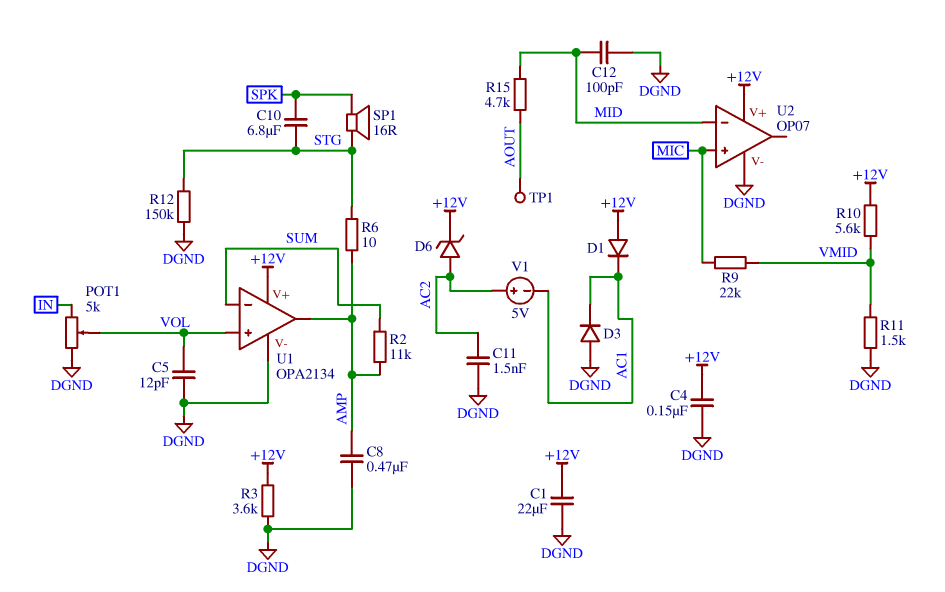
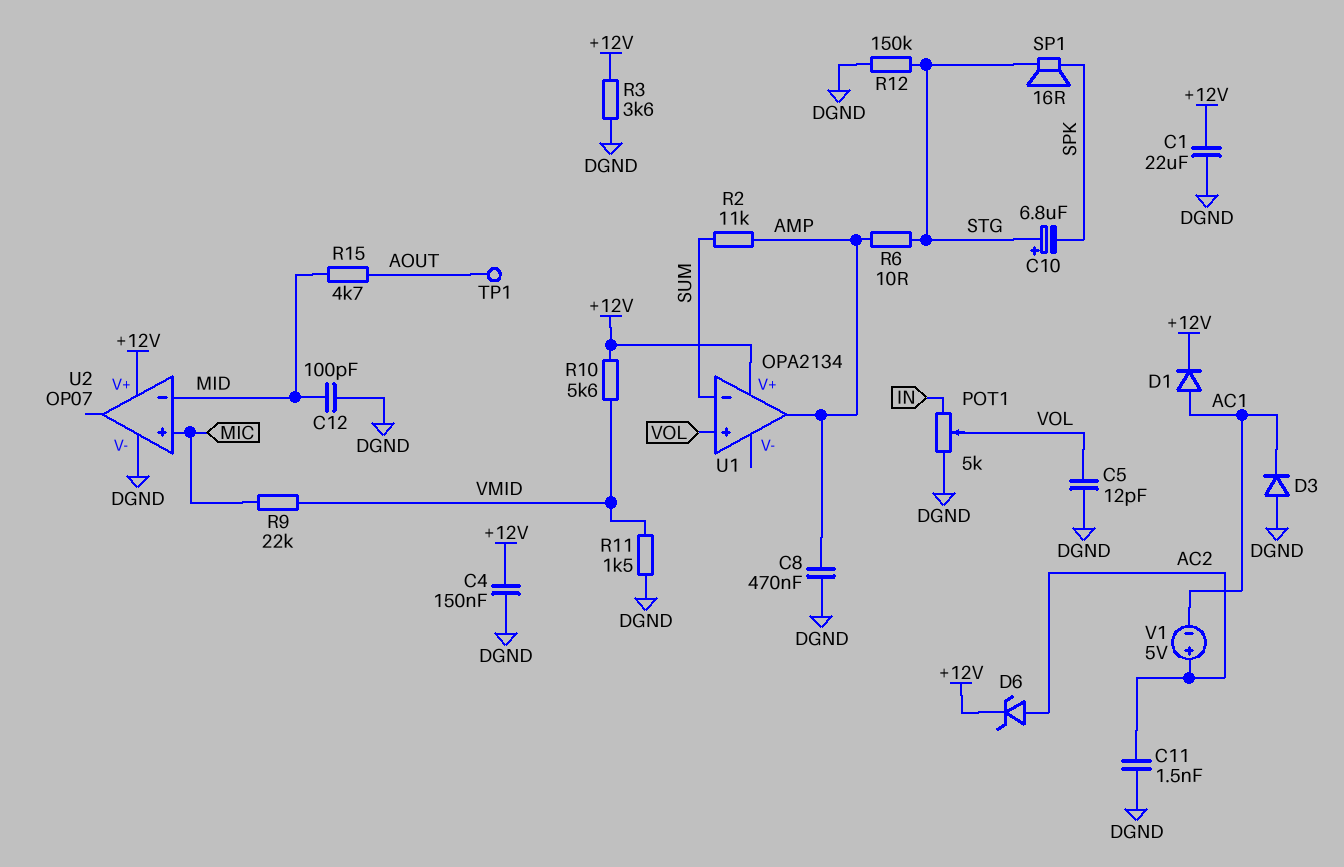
C10: 6.8uF (SPK, STG) -> 6.8uF (plus STG, minus SPK)
D1: diode (A +12V, K AC1) -> diode (A AC1, K +12V)
U1 pin V-: DGND -> none

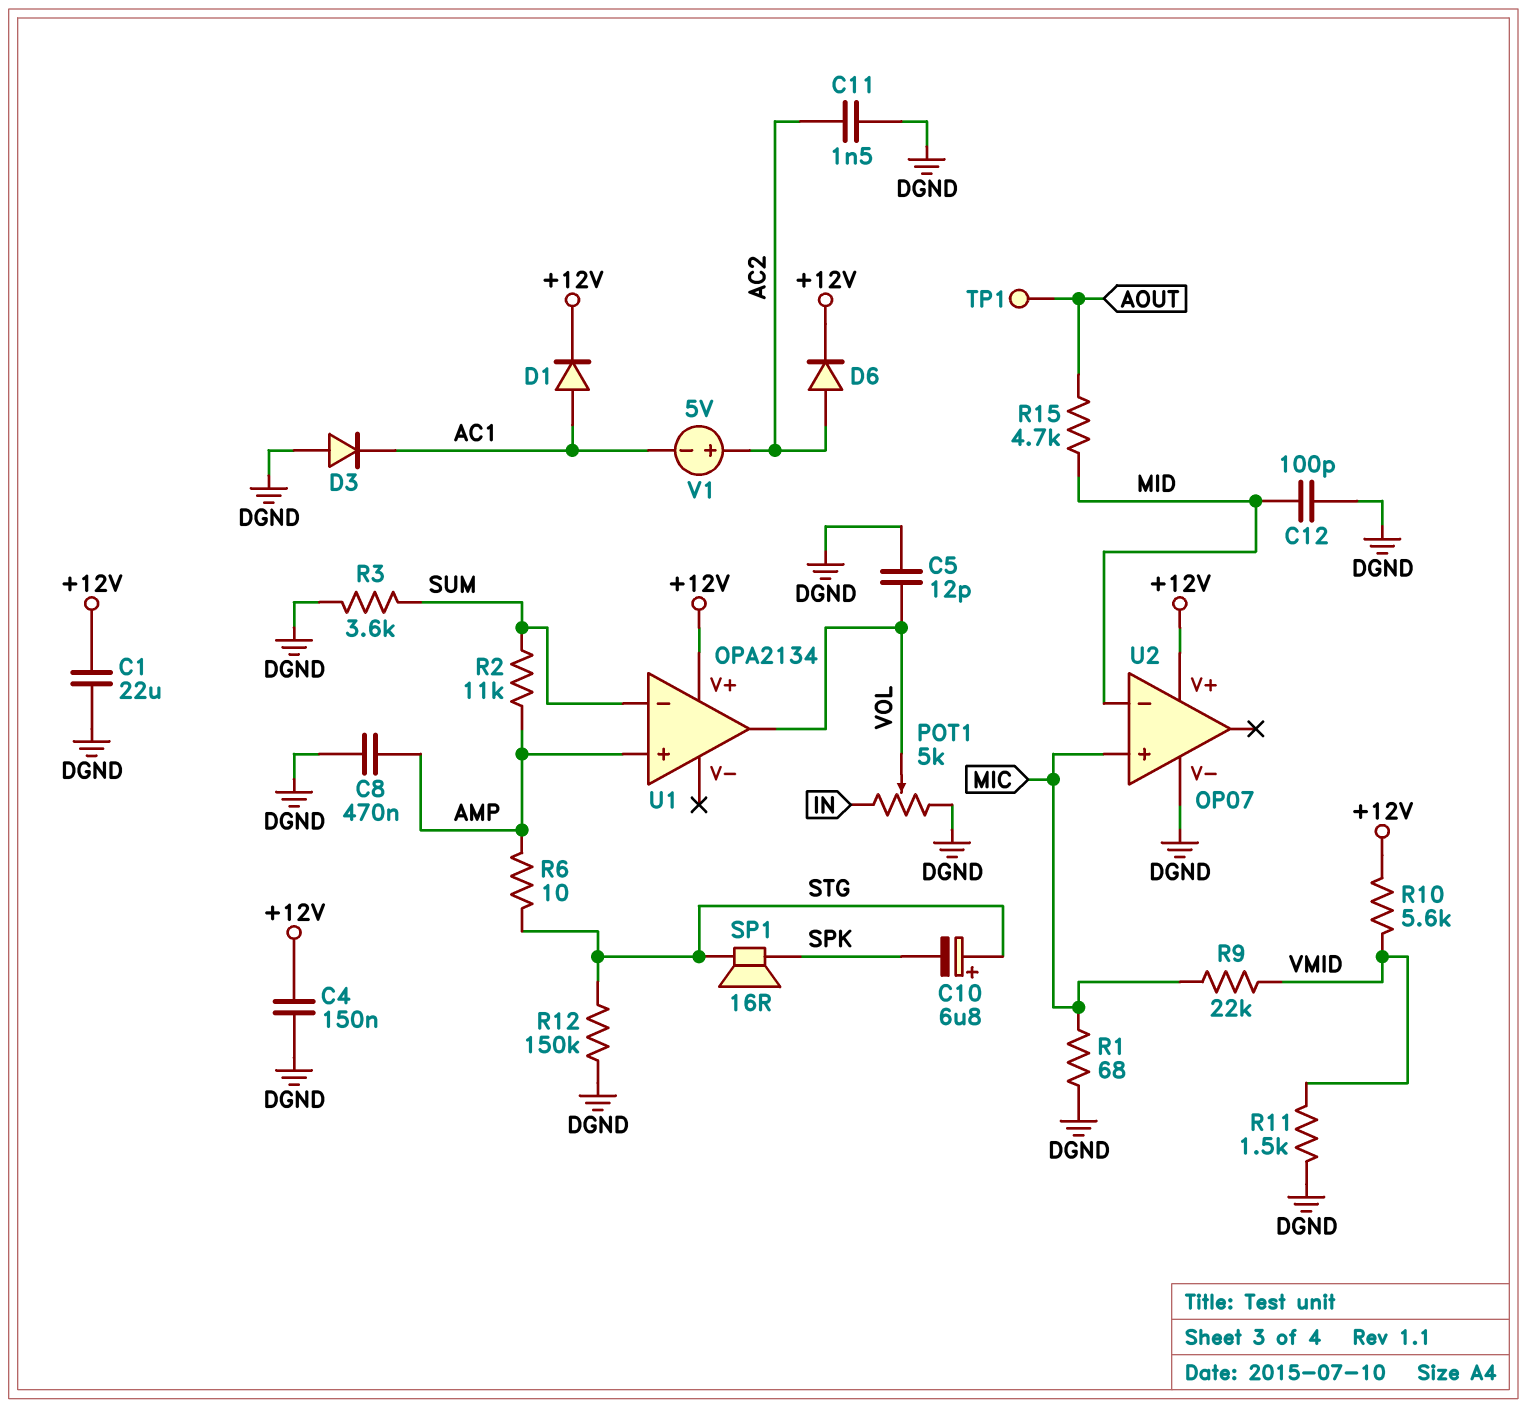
D6: zener (A AC2, K +12V) -> diode (A AC2, K +12V)
R1: none -> 68 (DGND, MIC)
R3: 3.6k (+12V, DGND) -> 3.6k (DGND, SUM)
U1 pin in+: VOL -> AMP
U1 pin out: AMP -> VOL

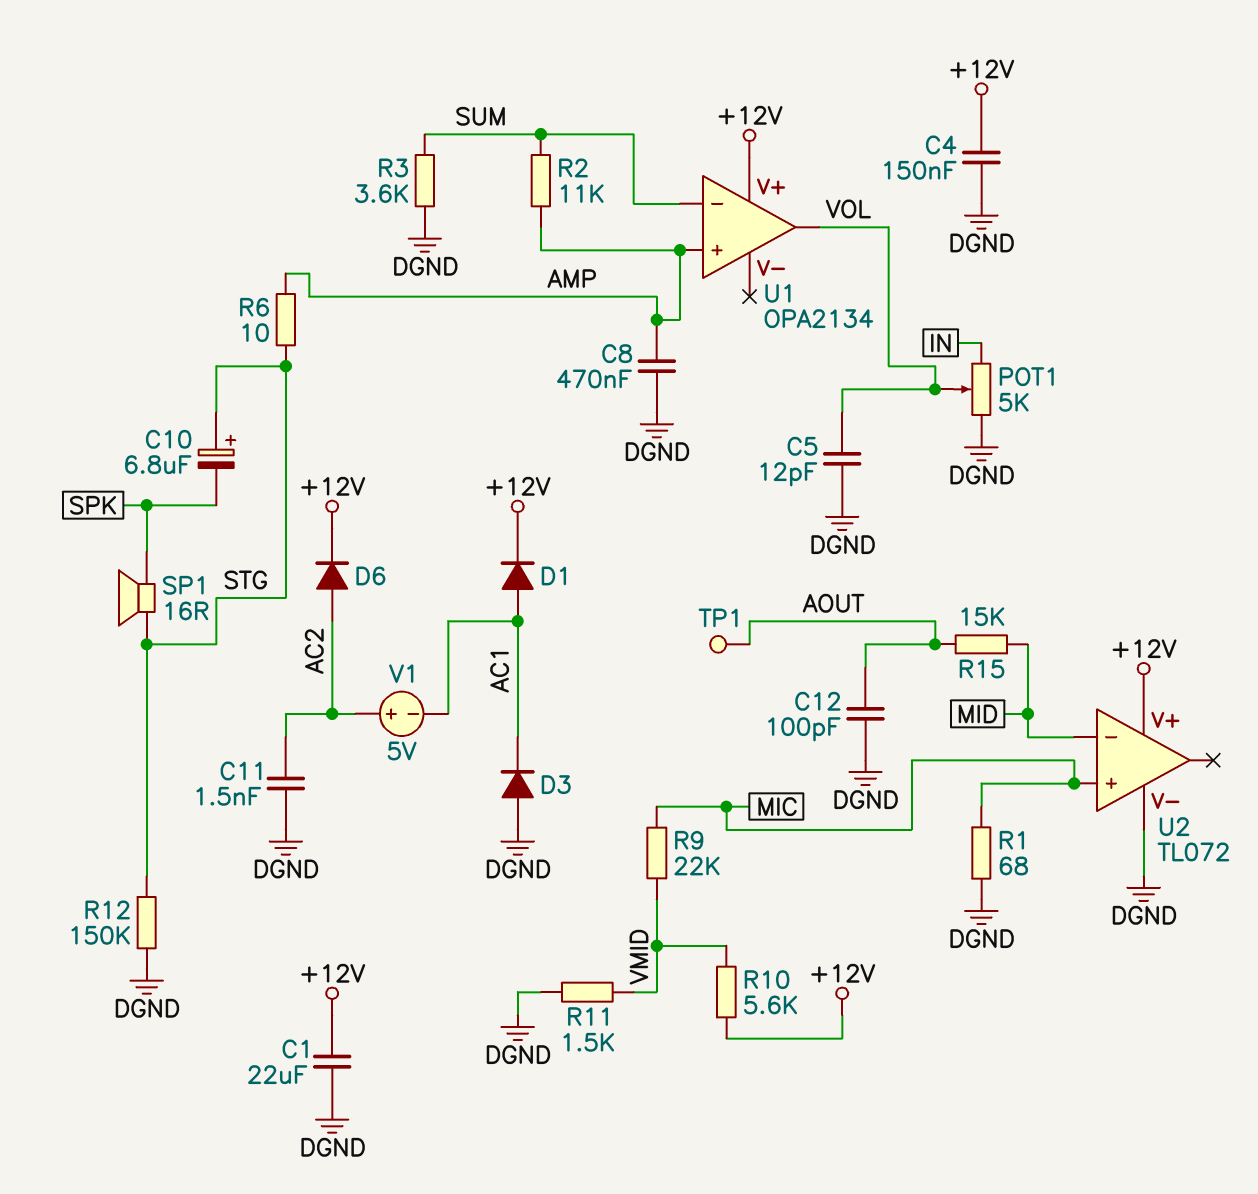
C12: 100pF (DGND, MID) -> 100pF (AOUT, DGND)
R15: 4.7k (AOUT, MID) -> 15k (AOUT, MID)
U2: OP07 -> TL072

